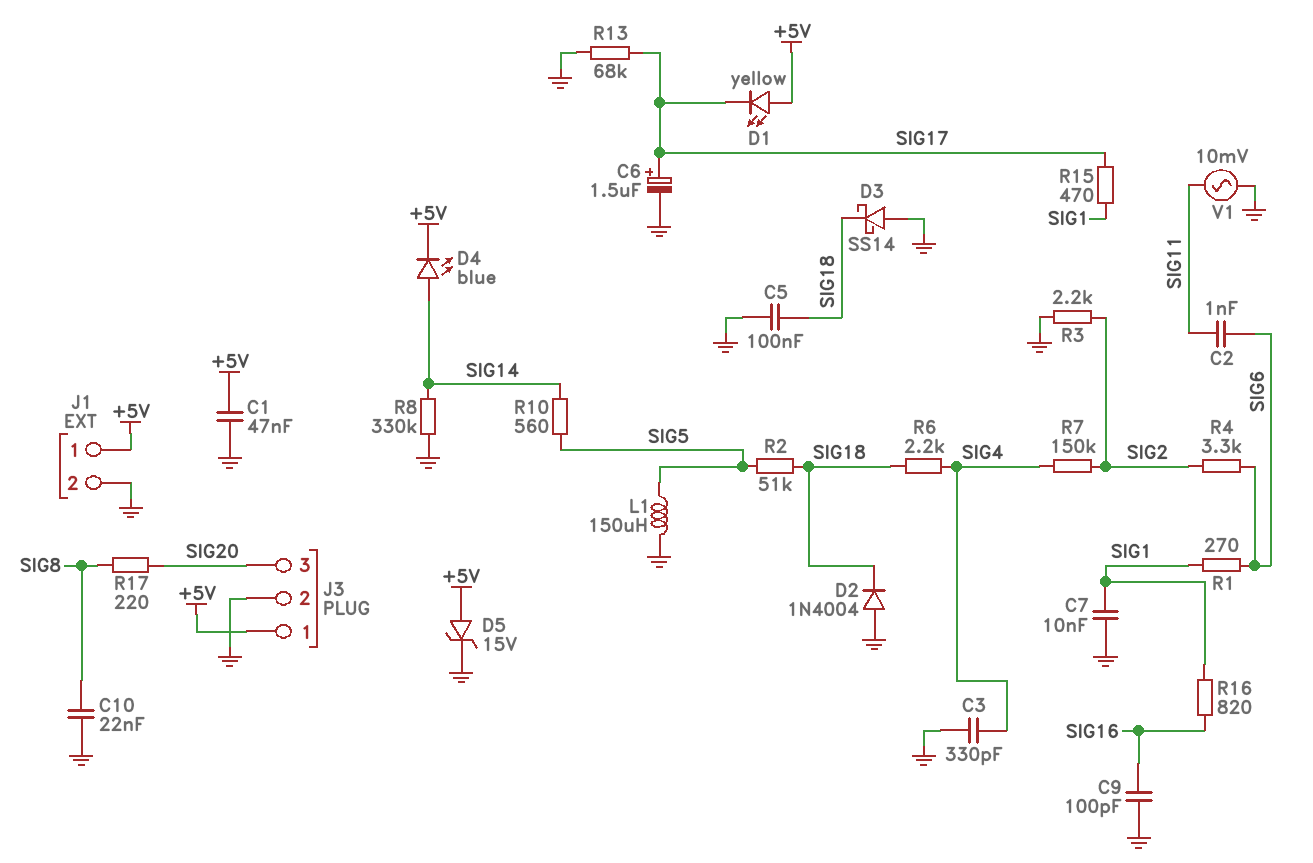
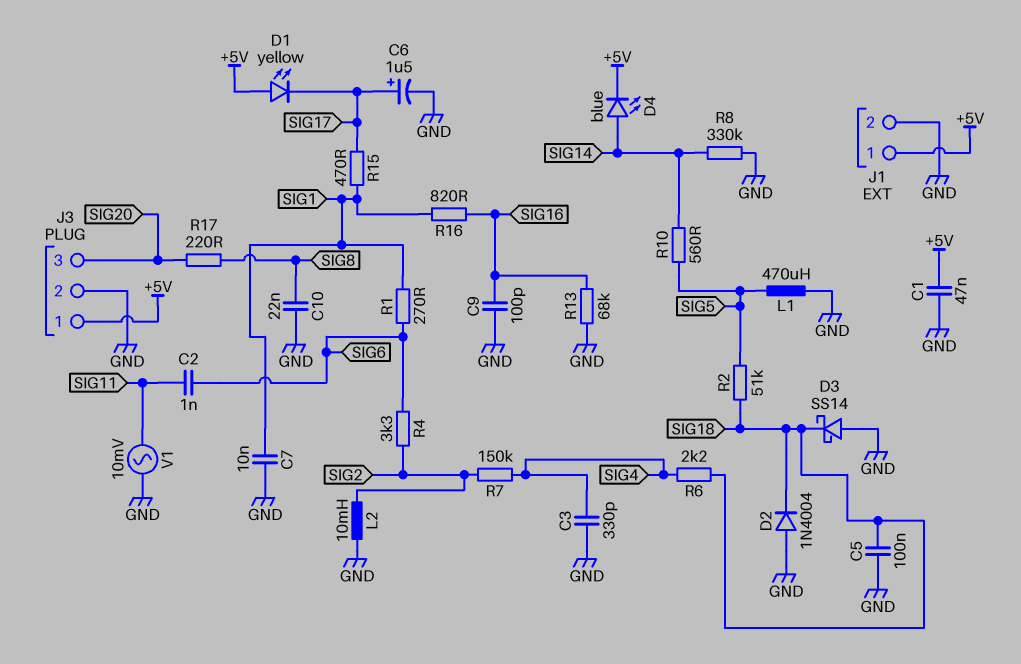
D5: zener 15V (A +5V, K GND) -> none
L1: 150uH (GND, SIG5) -> 470uH (GND, SIG5)
L2: none -> 10mH (GND, SIG2)
R3: 2.2k (GND, SIG2) -> none
R13: 68k (GND, SIG17) -> 68k (GND, SIG16)

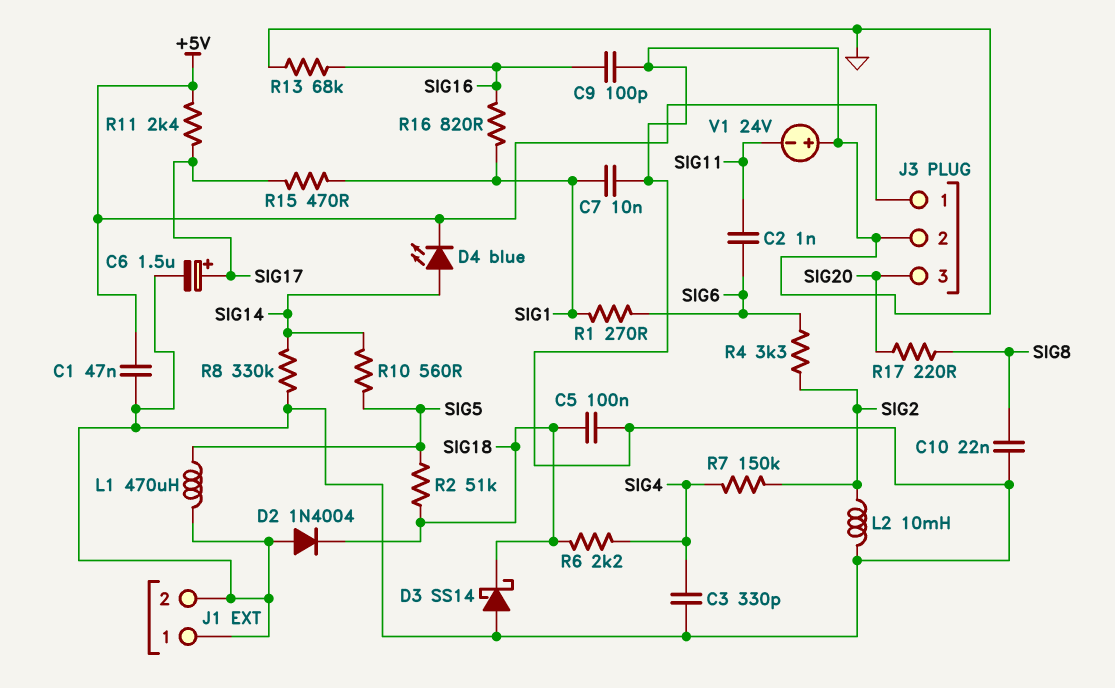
D1: LED yellow (A +5V, K SIG17) -> none
J1 pin 1: +5V -> GND
R11: none -> 2.4k (+5V, SIG17)
V1: AC 10mV (GND, SIG11) -> 24V (plus GND, minus SIG11)

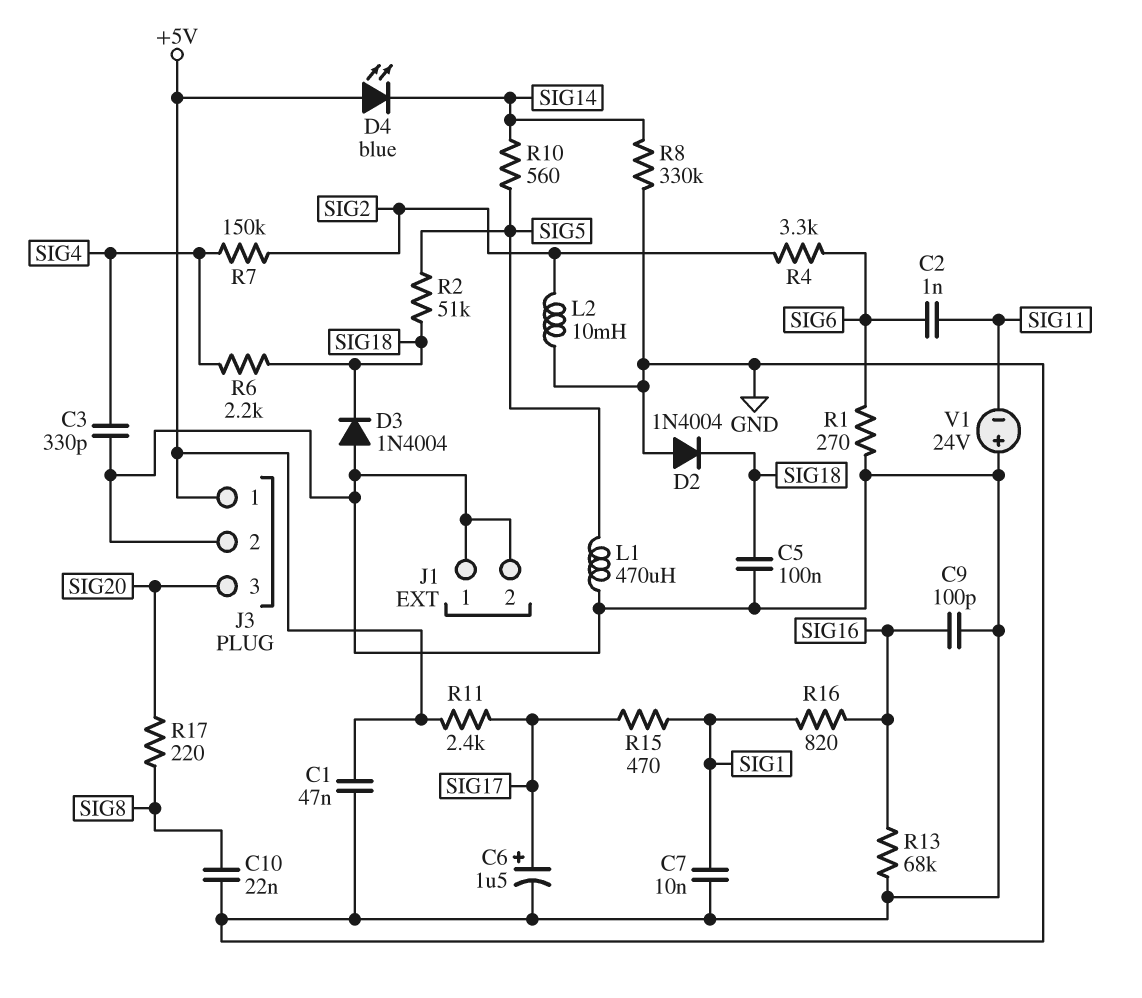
D3: schottky SS14 (A GND, K SIG18) -> diode 1N4004 (A GND, K SIG18)
D4: LED blue (A SIG14, K +5V) -> LED blue (A +5V, K SIG14)
R1: 270 (SIG1, SIG6) -> 270 (GND, SIG6)

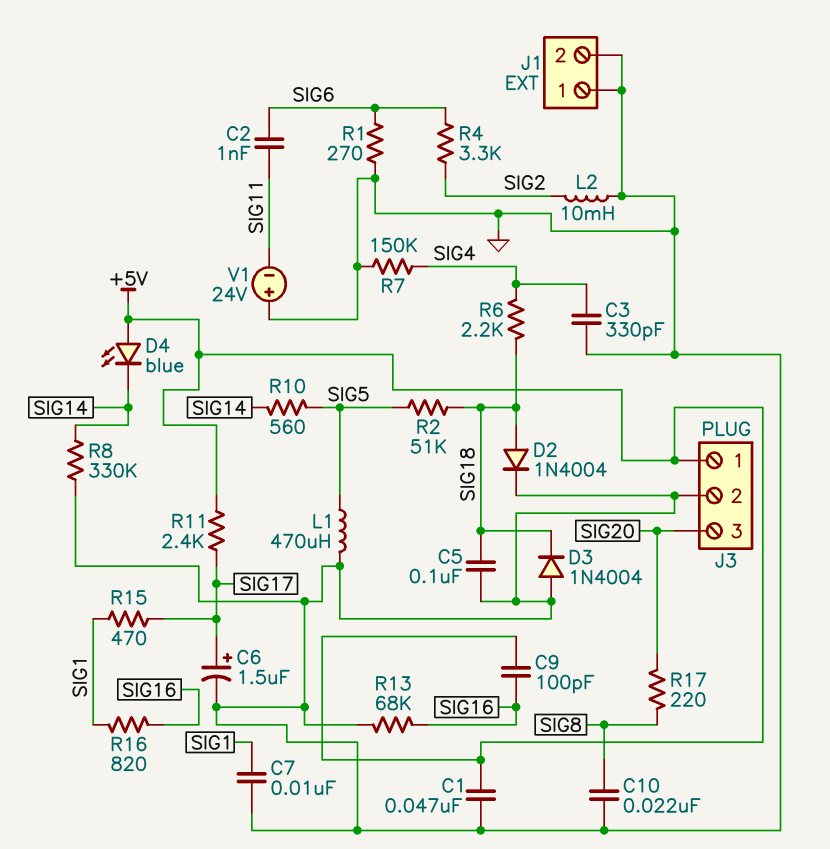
C9: 100pF (GND, SIG16) -> 100pF (+5V, SIG16)
D2: diode 1N4004 (A GND, K SIG18) -> diode 1N4004 (A SIG18, K GND)
R7: 150k (SIG2, SIG4) -> 150k (GND, SIG4)

